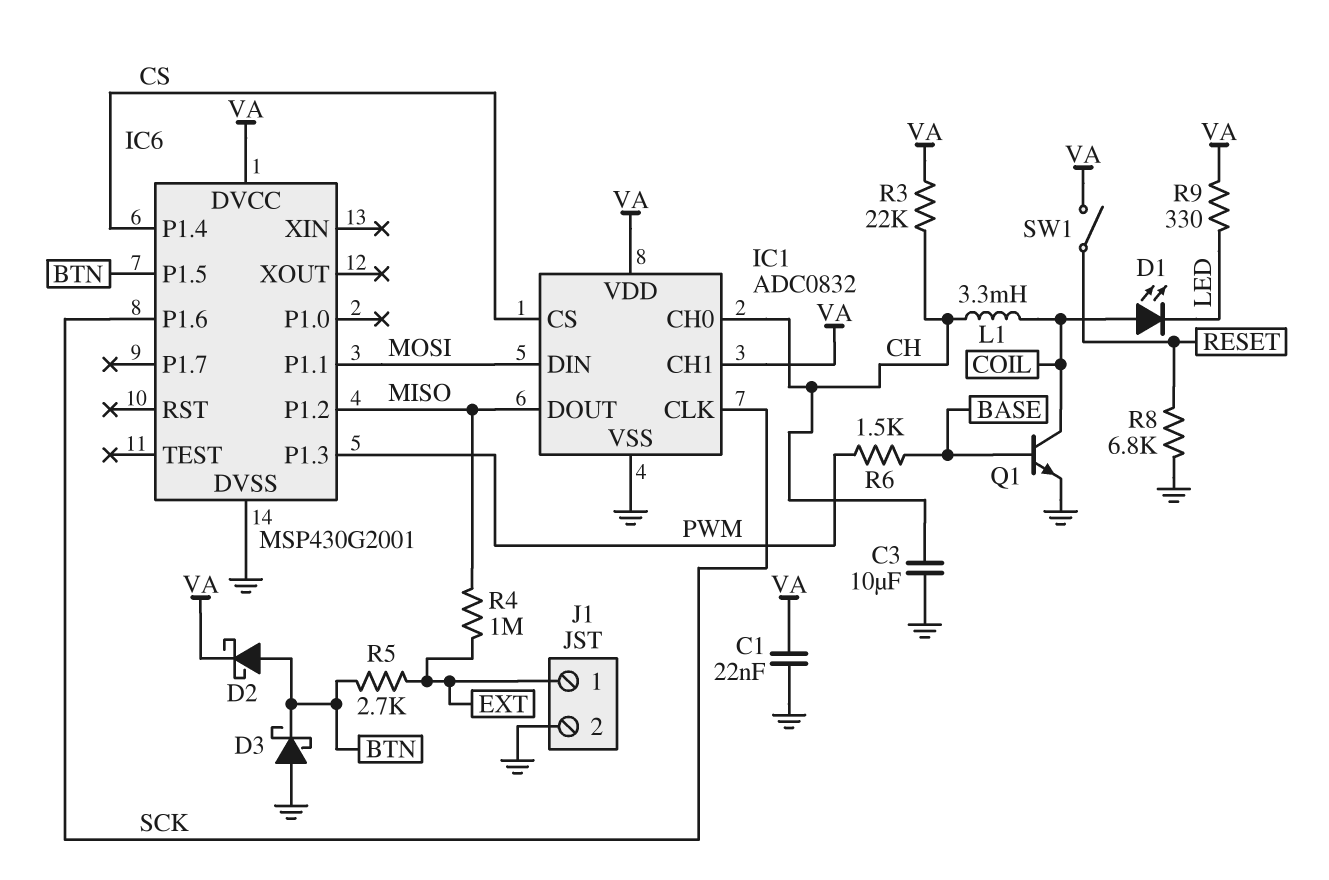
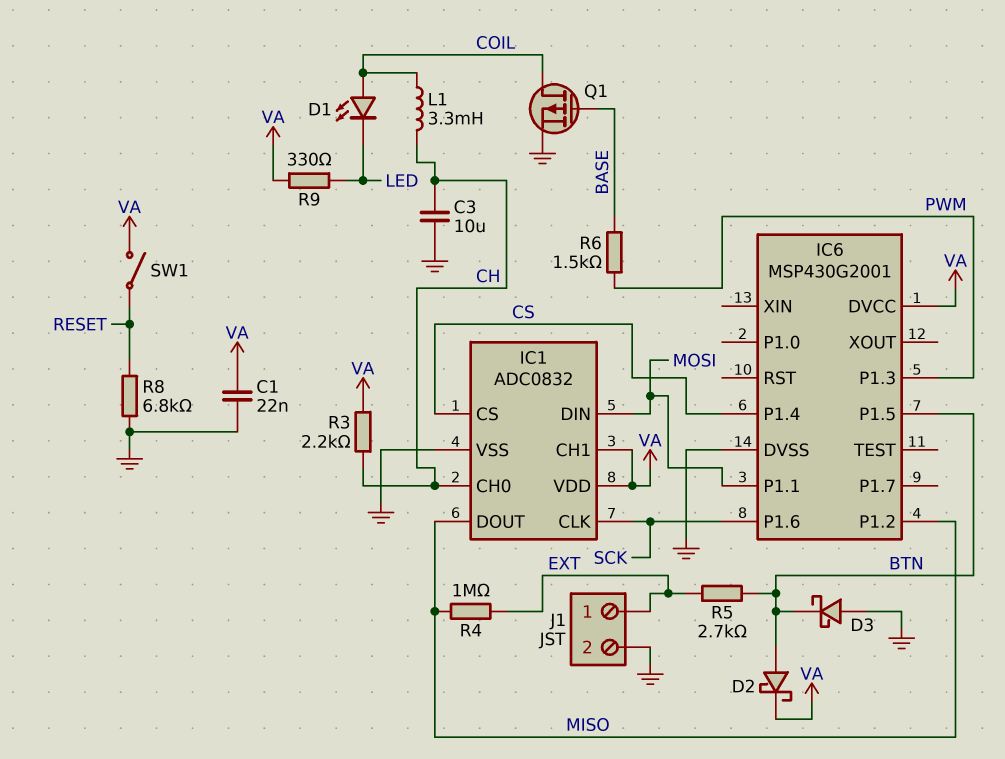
Q1: NPN (B BASE, C COIL, E GND) -> PMOS (G BASE, D COIL, S GND)
R3: 22k (CH, VA) -> 2.2k (CH, VA)

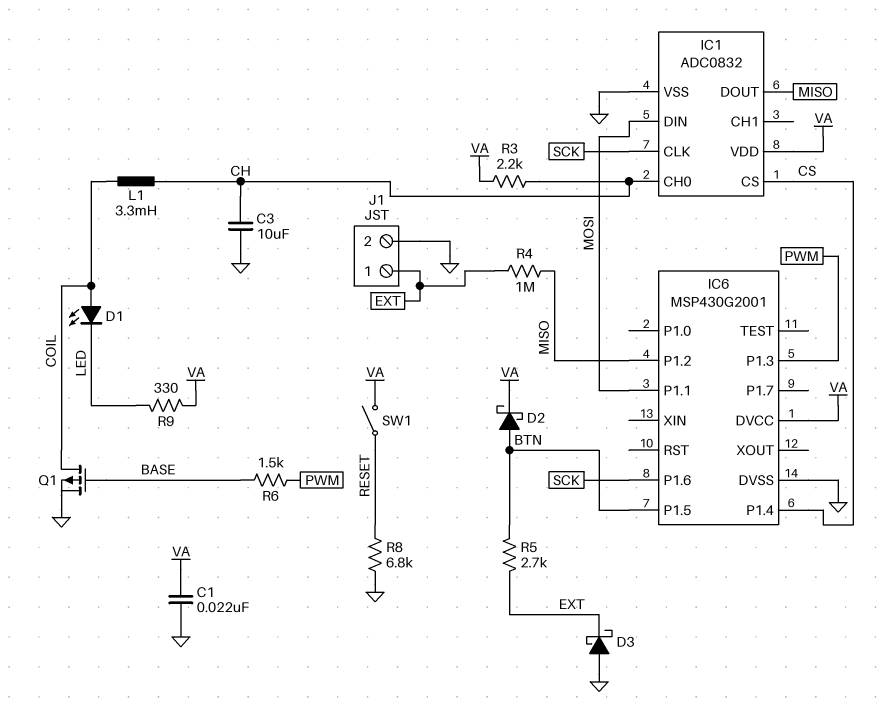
D3: schottky (A GND, K BTN) -> schottky (A GND, K EXT)
IC1 pin CH1: VA -> none

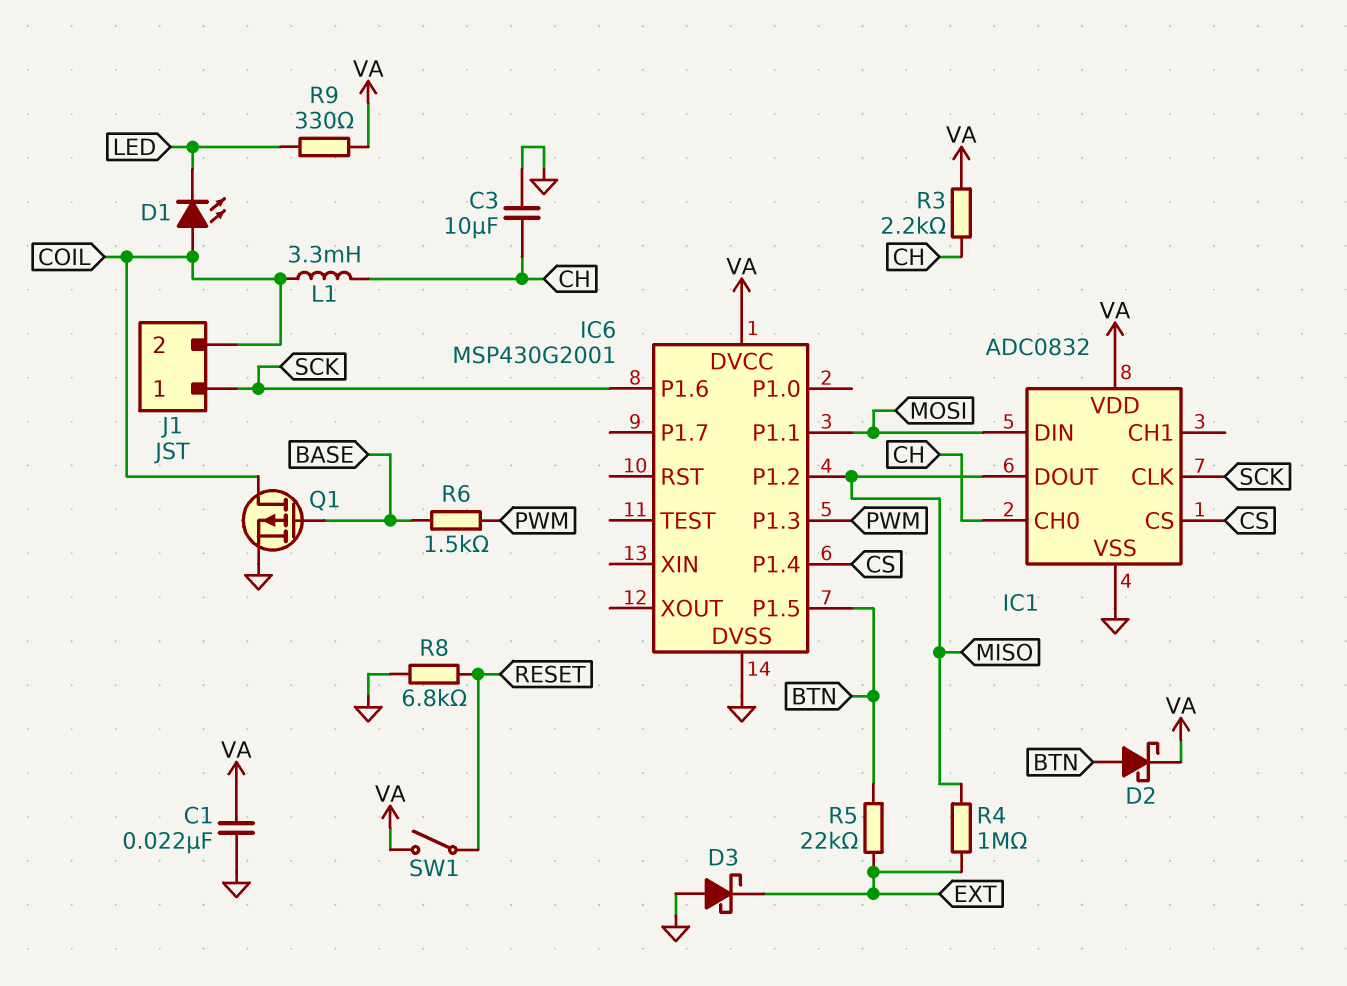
J1 pin 1: EXT -> SCK
J1 pin 2: GND -> COIL
R5: 2.7k (BTN, EXT) -> 22k (BTN, EXT)

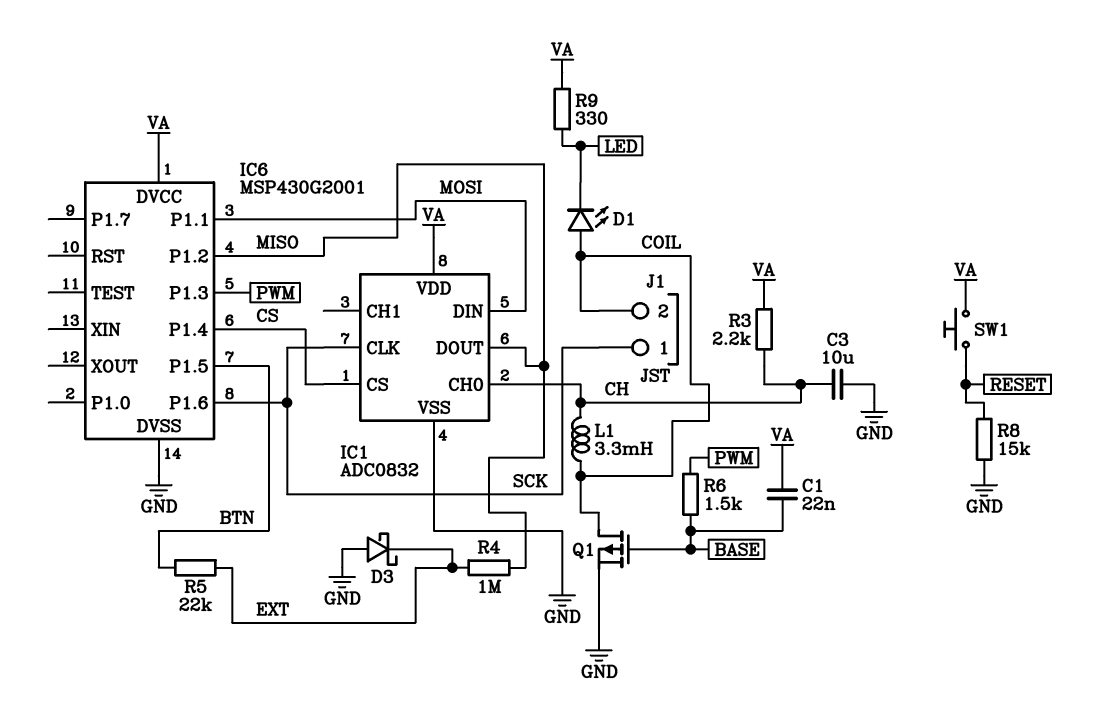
C1: 22nF (GND, VA) -> 22nF (BASE, VA)
D2: schottky (A BTN, K VA) -> none
R8: 6.8k (GND, RESET) -> 15k (GND, RESET)
SW1: switch (RESET, VA) -> button (RESET, VA)

